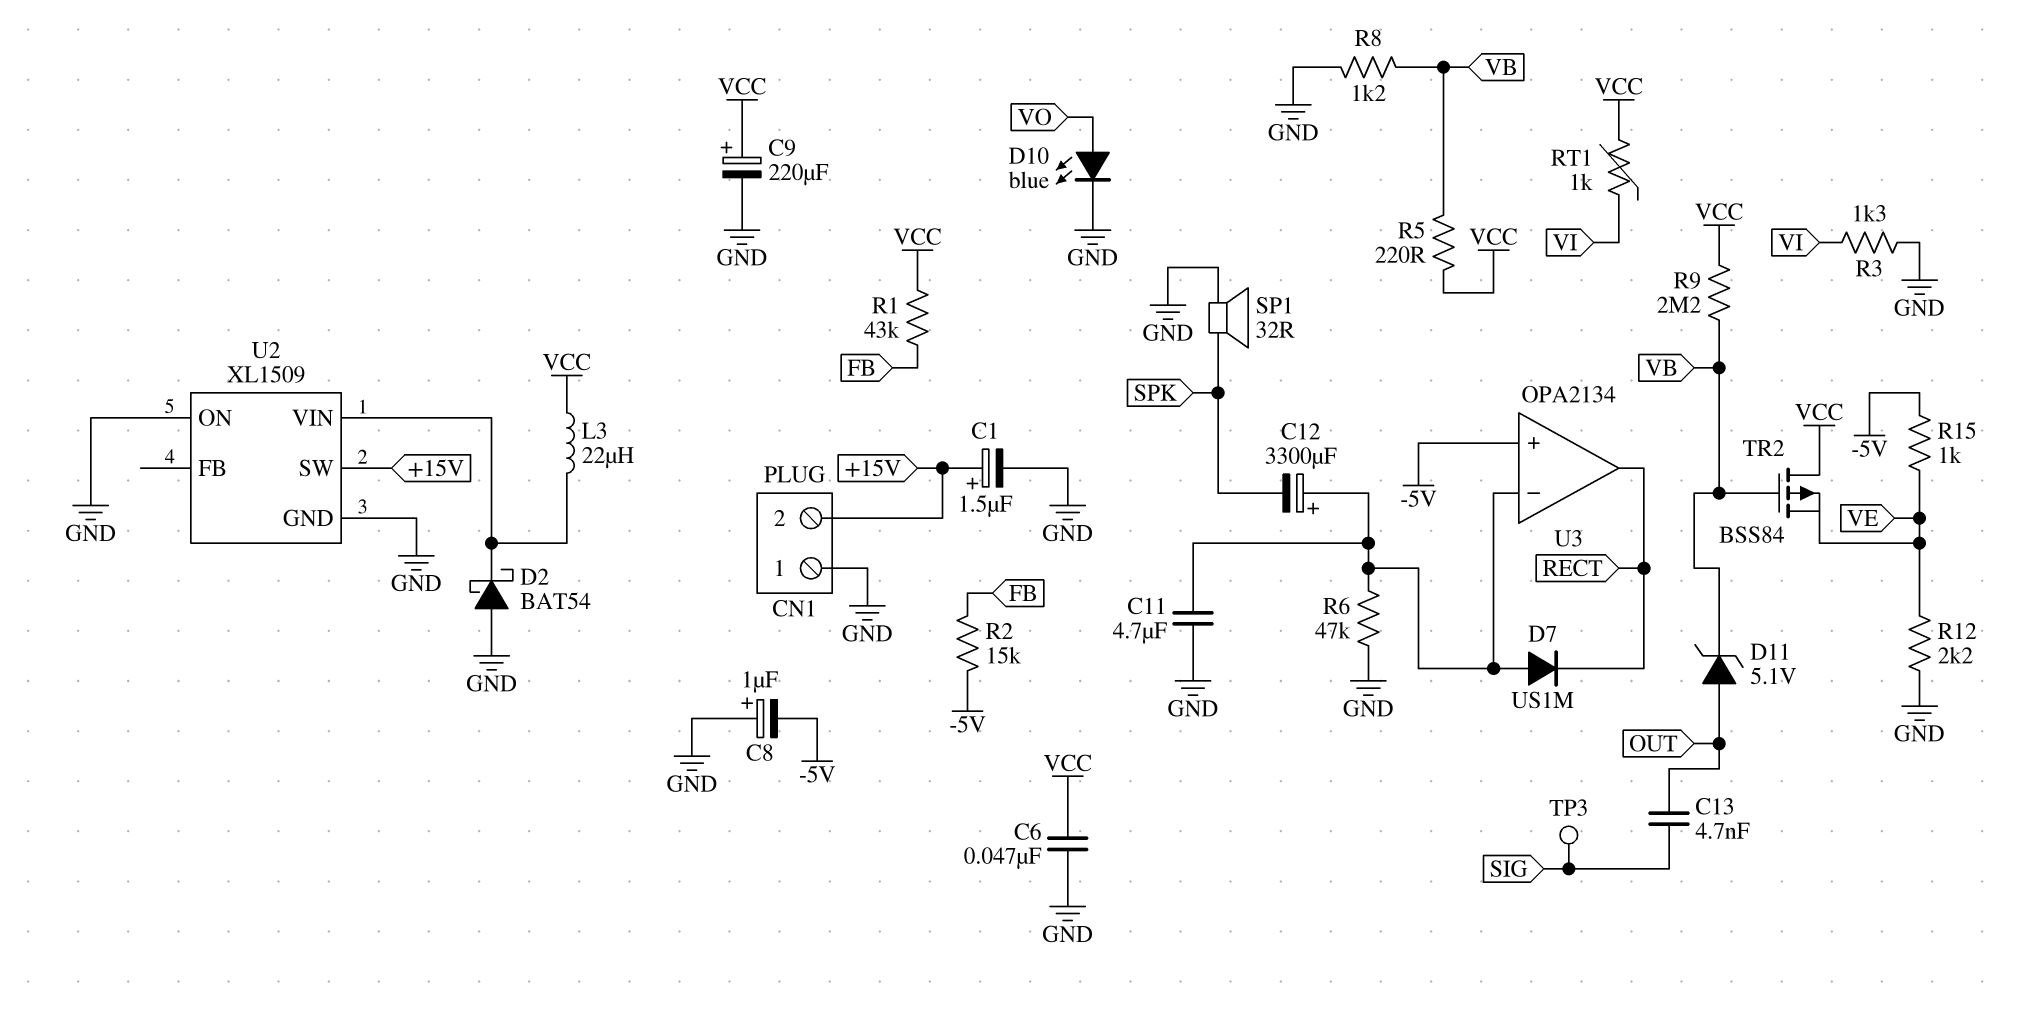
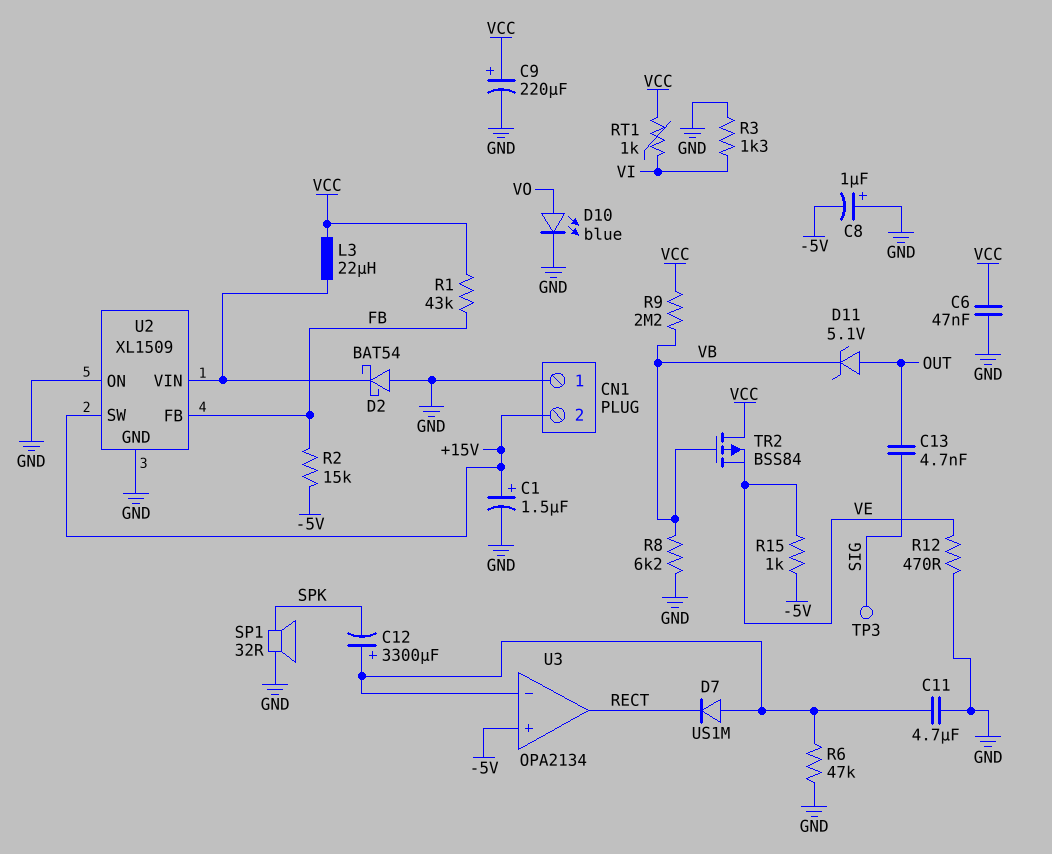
R5: 220 (VB, VCC) -> none
R8: 1.2k (GND, VB) -> 6.2k (GND, VB)
R12: 2.2k (GND, VE) -> 470 (GND, VE)
U2 pin FB: none -> FB

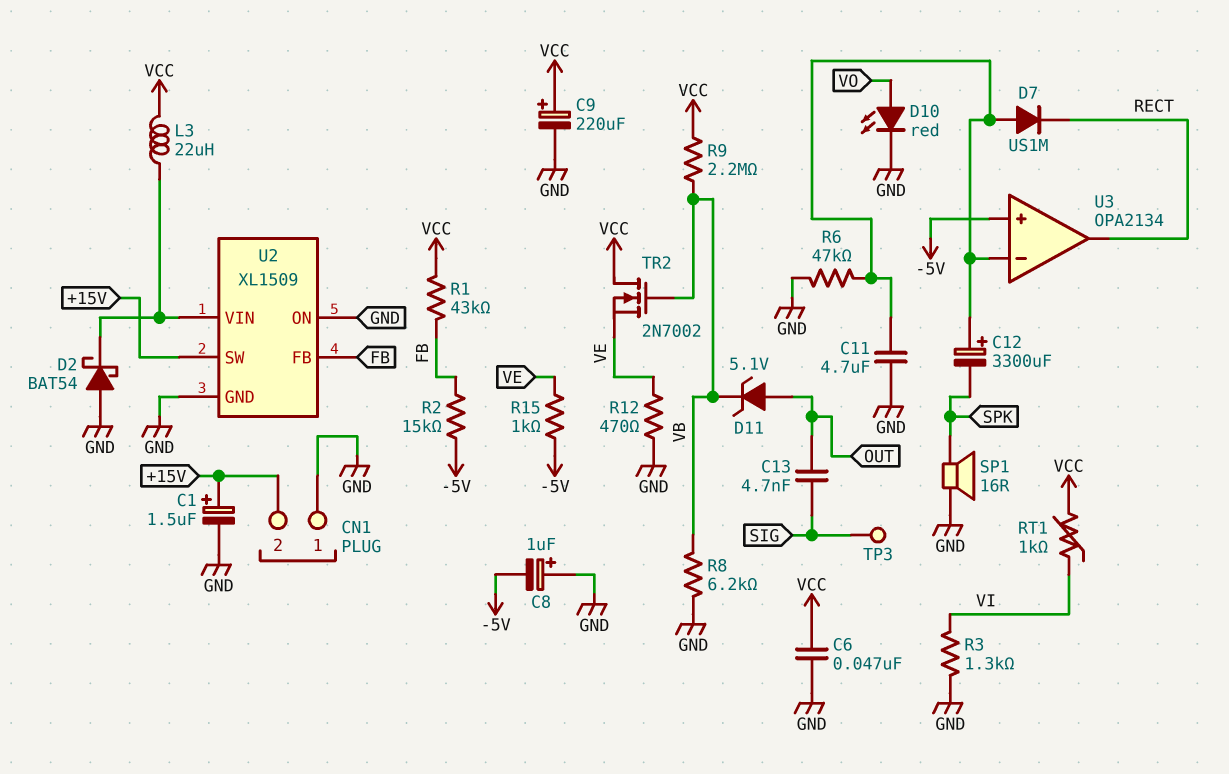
D10: LED blue (A VO, K GND) -> LED red (A VO, K GND)
SP1: speaker 32R (GND, SPK) -> speaker 16R (GND, SPK)
TR2: PMOS BSS84 (G VB, D VCC, S VE) -> NMOS 2N7002 (G VB, D VCC, S VE)

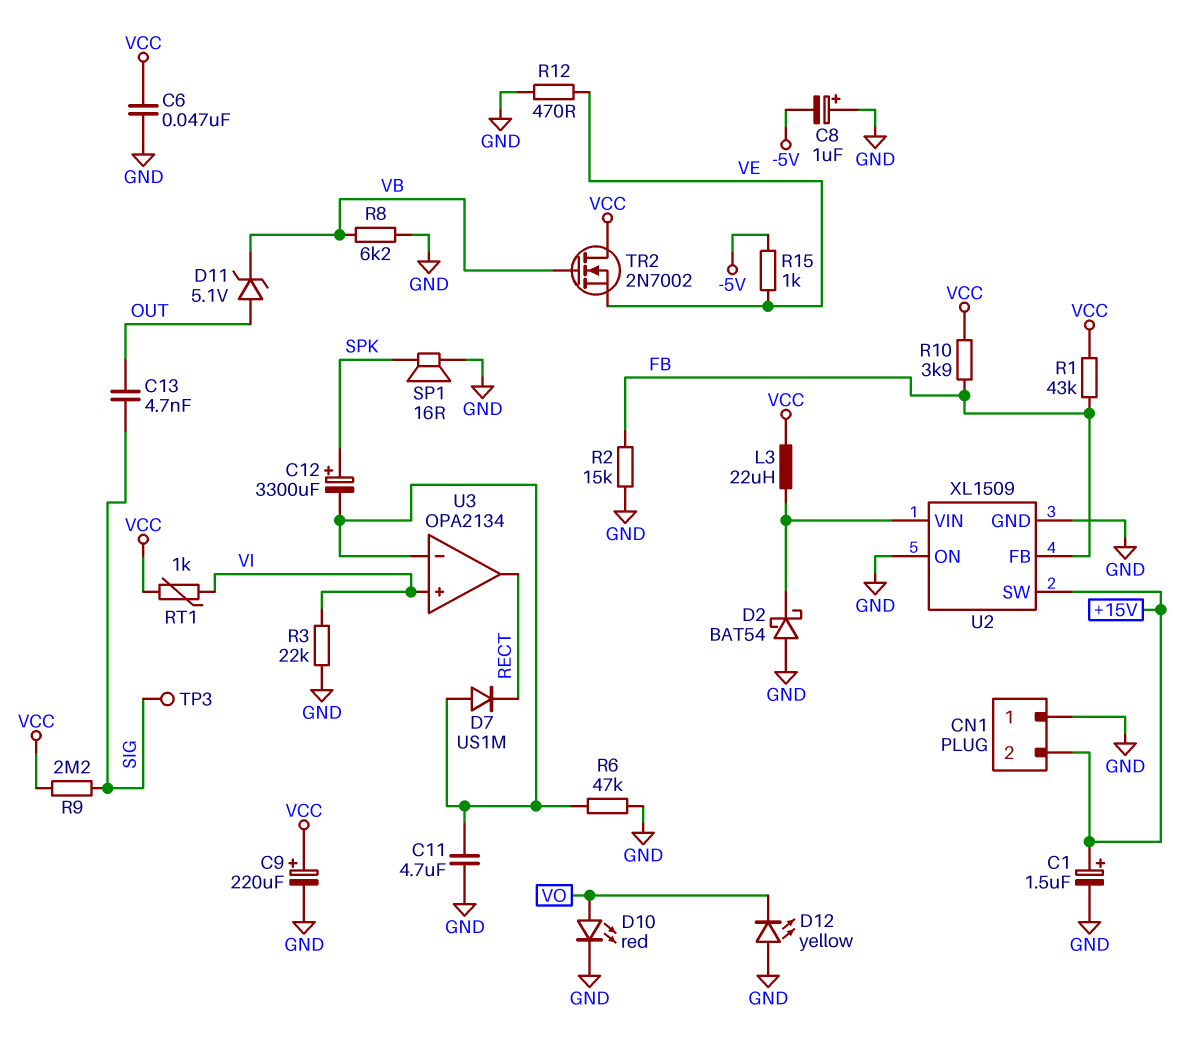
C12: 3300uF (plus U3/in-, minus SPK) -> 3300uF (plus SPK, minus U3/in-)
D12: none -> LED yellow (A GND, K VO)
R2: 15k (-5V, FB) -> 15k (FB, GND)
R3: 1.3k (GND, VI) -> 22k (GND, VI)
R9: 2.2M (VB, VCC) -> 2.2M (SIG, VCC)
R10: none -> 3.9k (FB, VCC)
U3 pin in+: -5V -> VI

